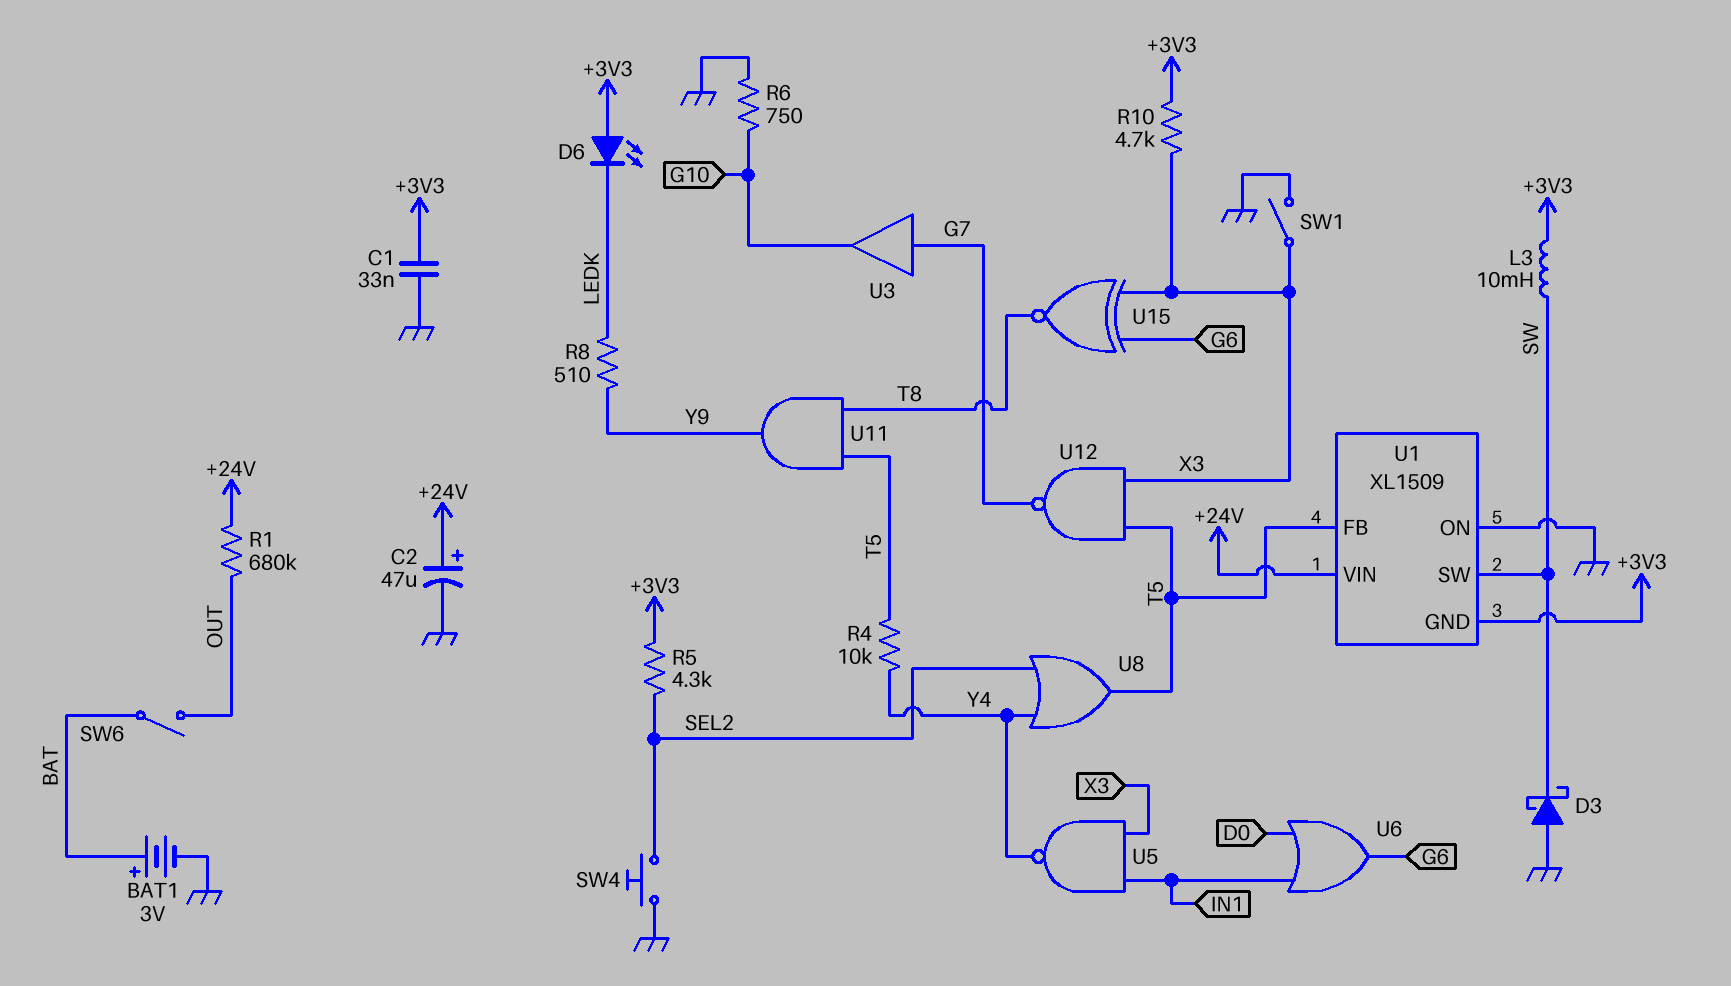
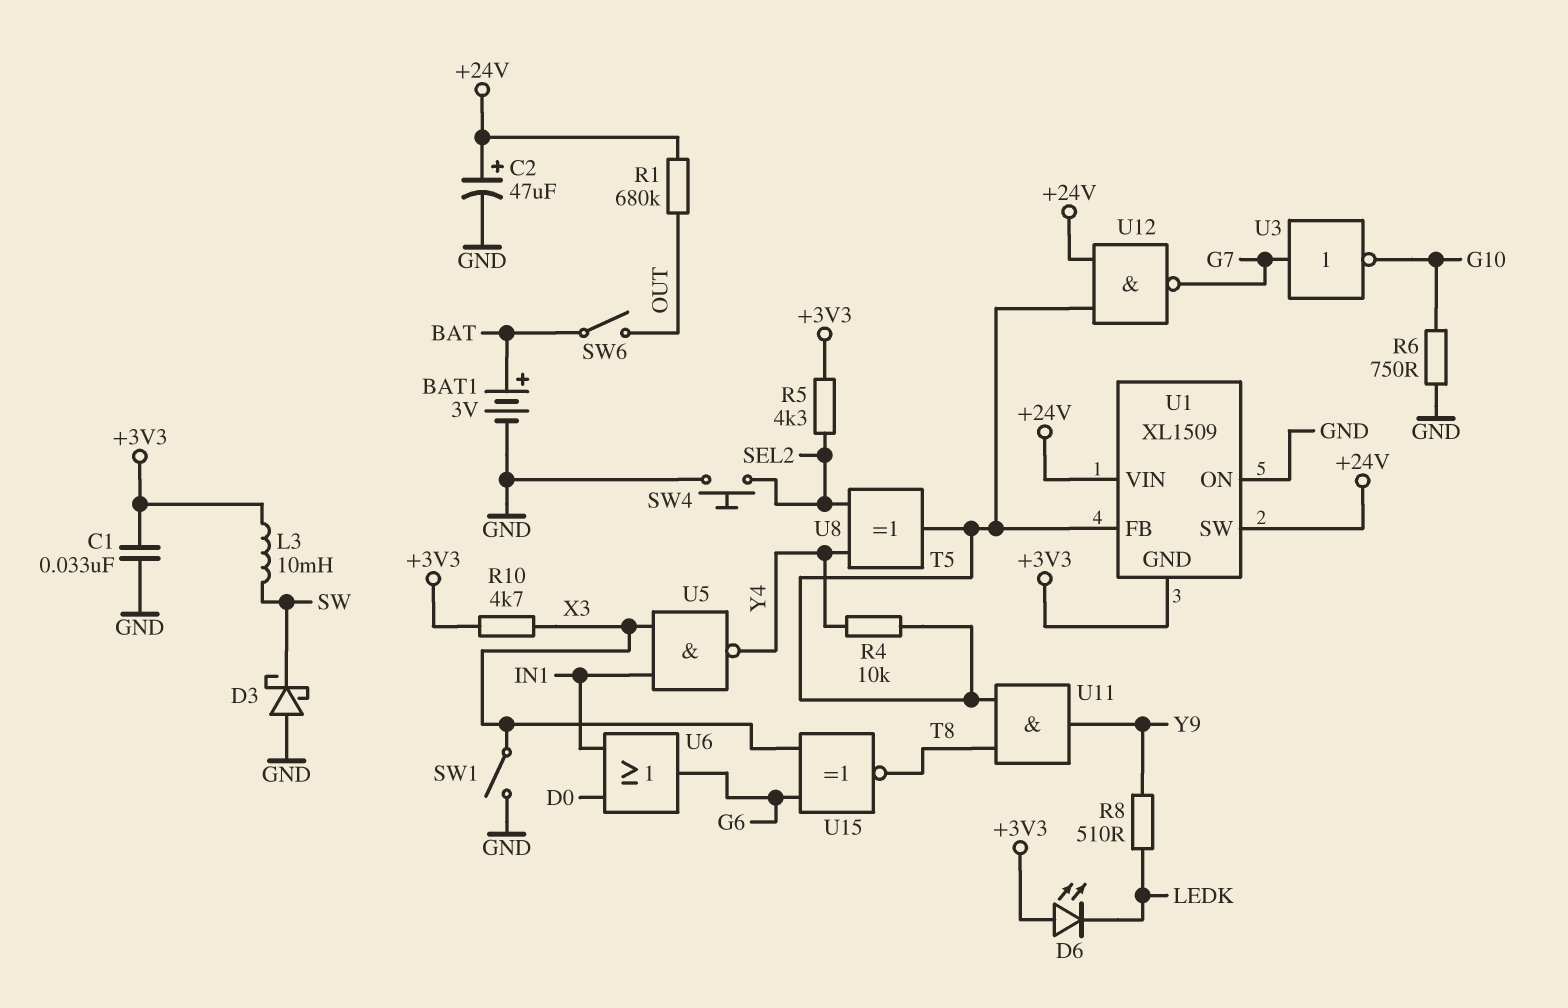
U1 pin SW: SW -> +24V
U3: buffer (in G7, out G10) -> NOT (in G7, out G10)
U8: OR (in SEL2, in Y4, out T5) -> XOR (in SEL2, in Y4, out T5)
U12: NAND (in T5, in X3, out G7) -> NAND (in +24V, in T5, out G7)

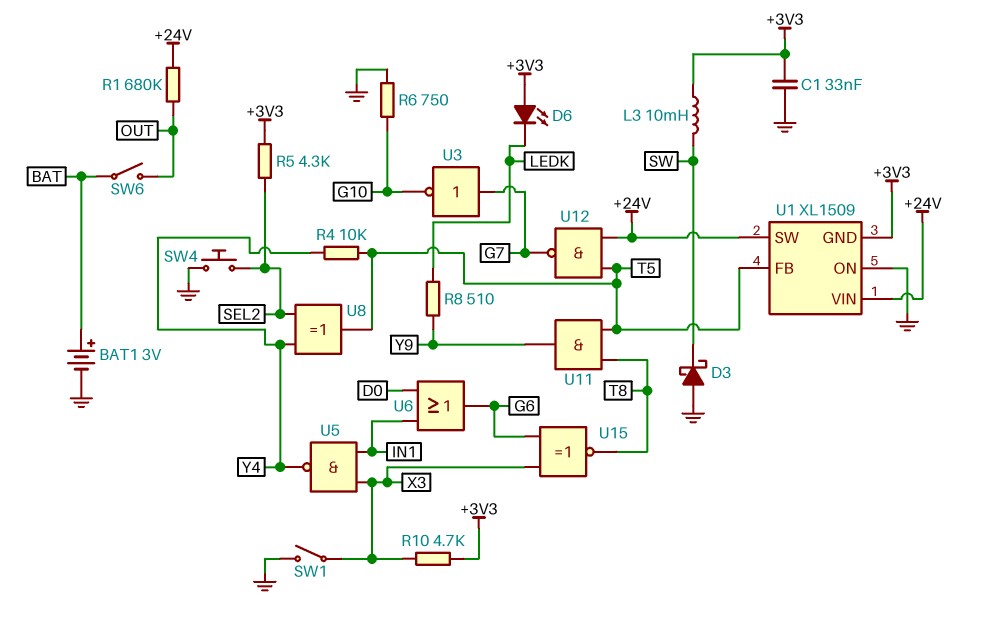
C2: 47uF (plus +24V, minus GND) -> none

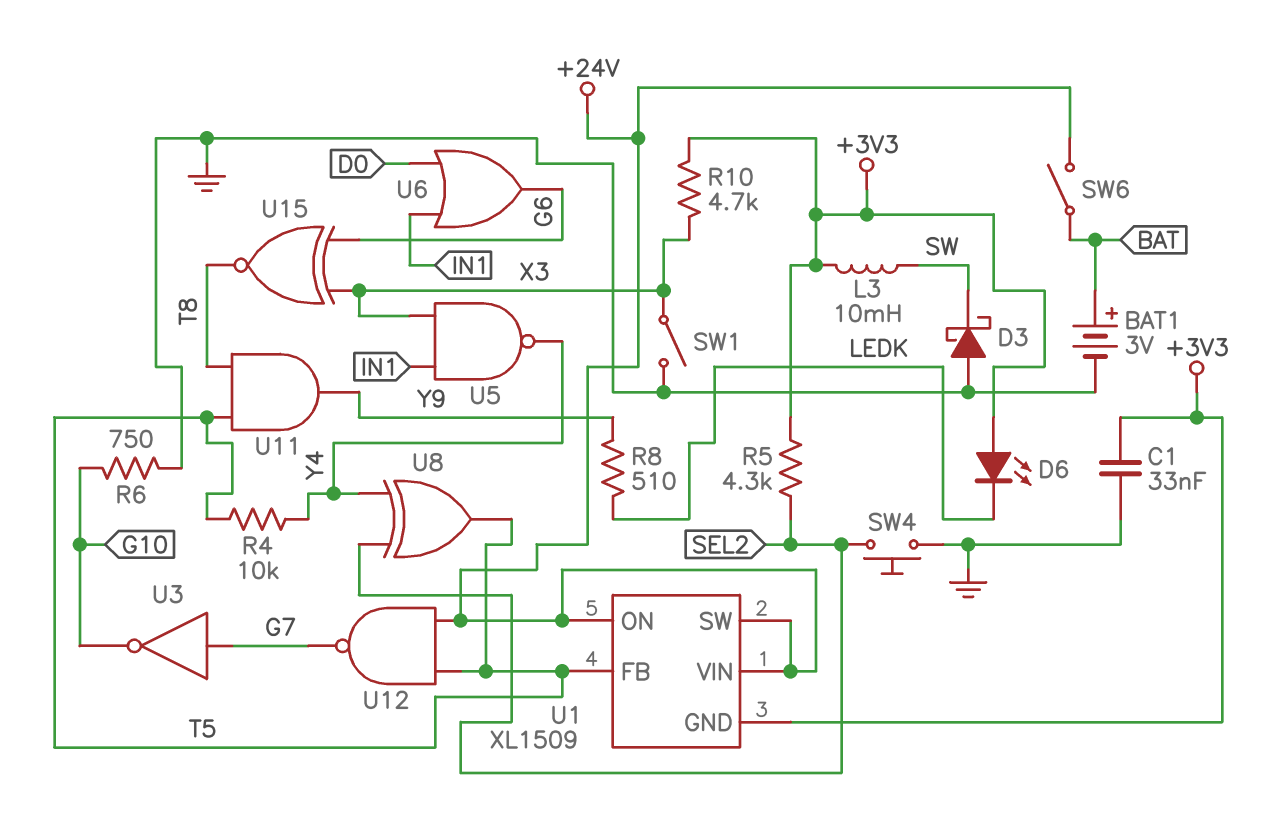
R1: 680k (+24V, OUT) -> none
SW6: switch (BAT, OUT) -> switch (+24V, BAT)
U1 pin ON: GND -> +24V

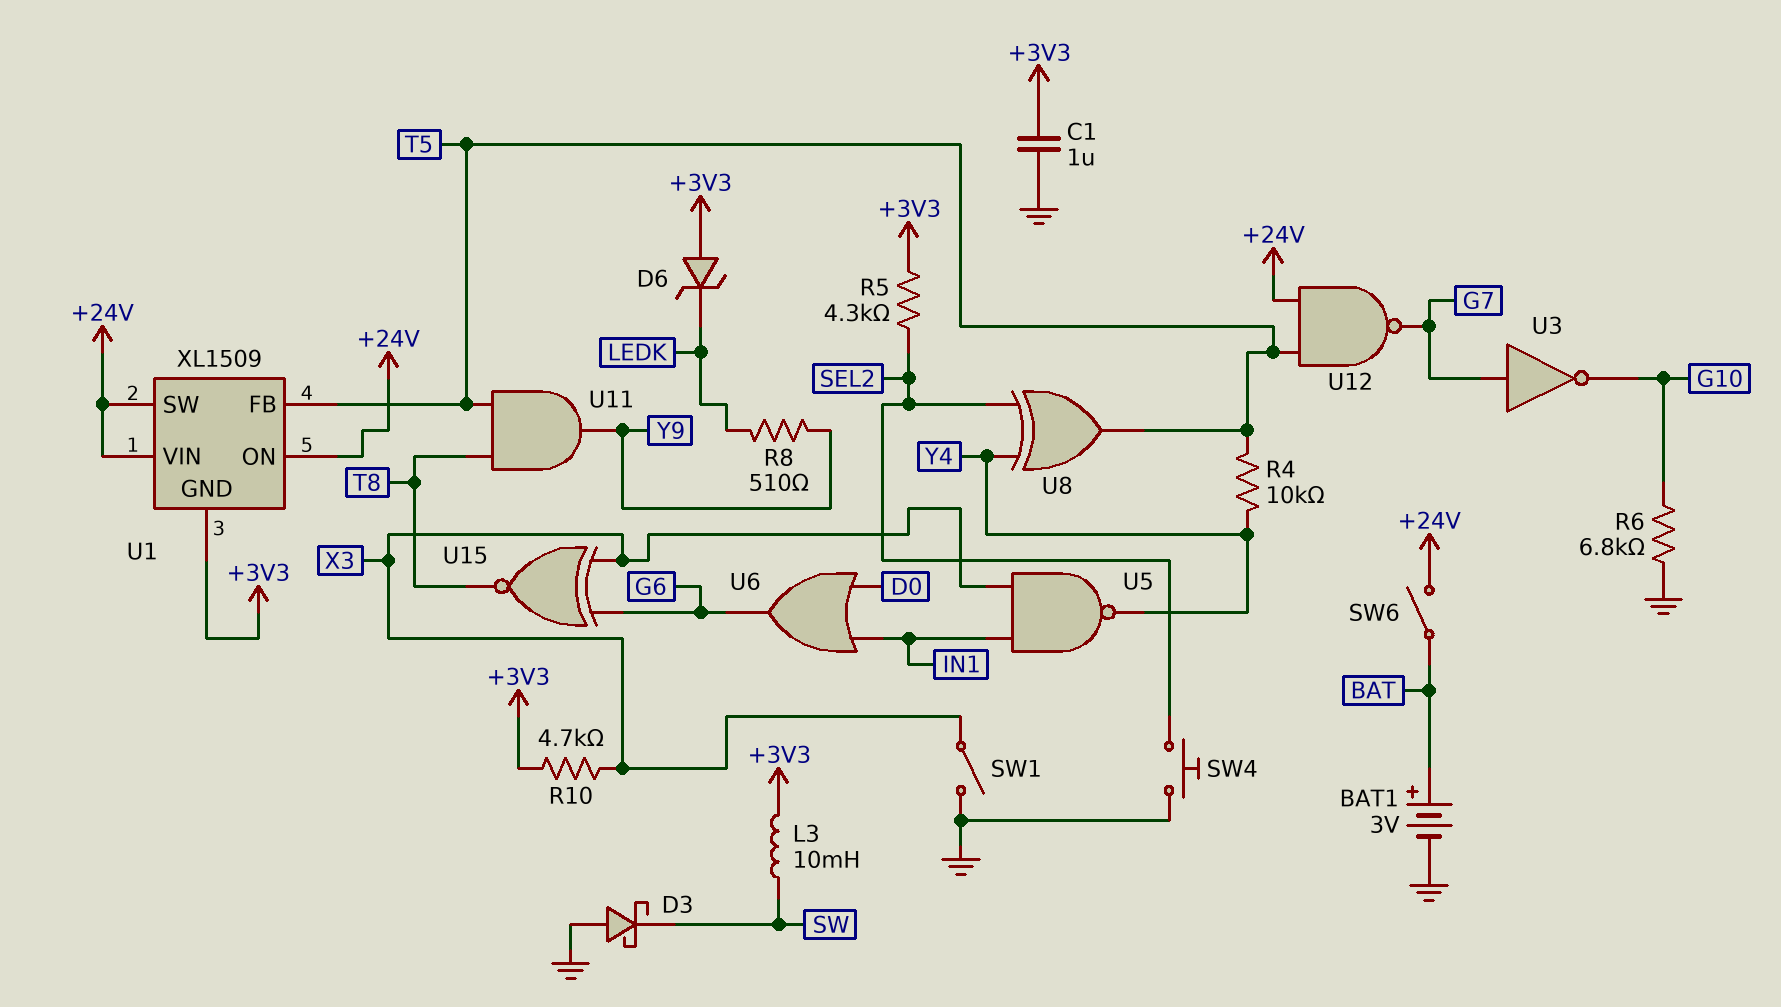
C1: 33nF (+3V3, GND) -> 1uF (+3V3, GND)
D6: LED (A +3V3, K LEDK) -> zener (A +3V3, K LEDK)
R6: 750 (G10, GND) -> 6.8k (G10, GND)

